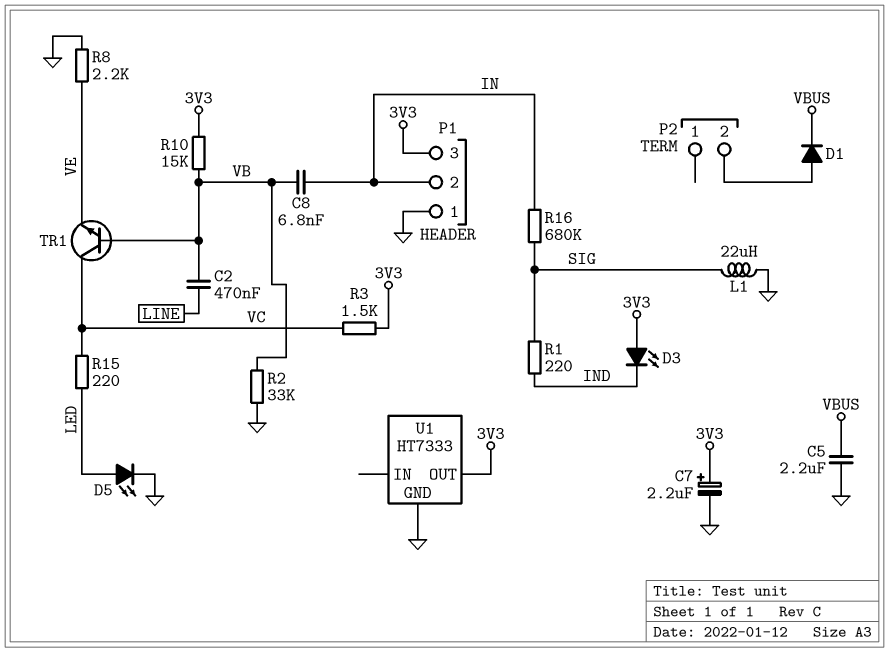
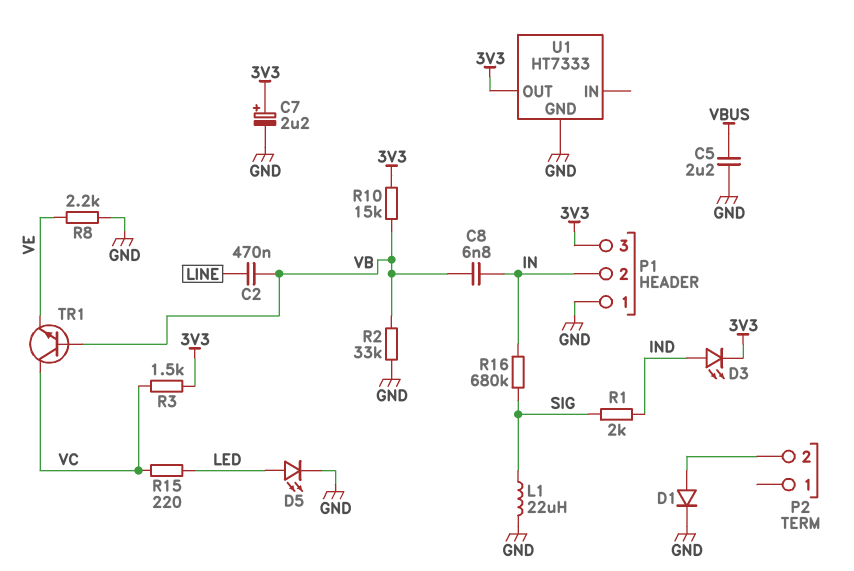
D1: diode (A P2/2, K VBUS) -> diode (A P2/2, K GND)
D3: LED (A 3V3, K IND) -> LED (A IND, K 3V3)
R1: 220 (IND, SIG) -> 2k (IND, SIG)

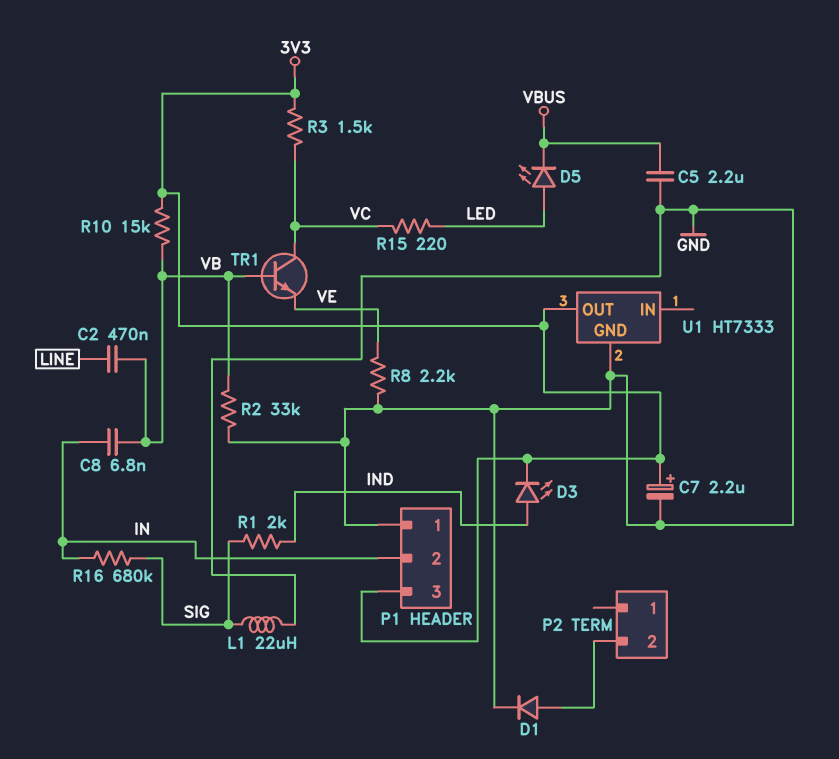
D5: LED (A LED, K GND) -> LED (A LED, K VBUS)

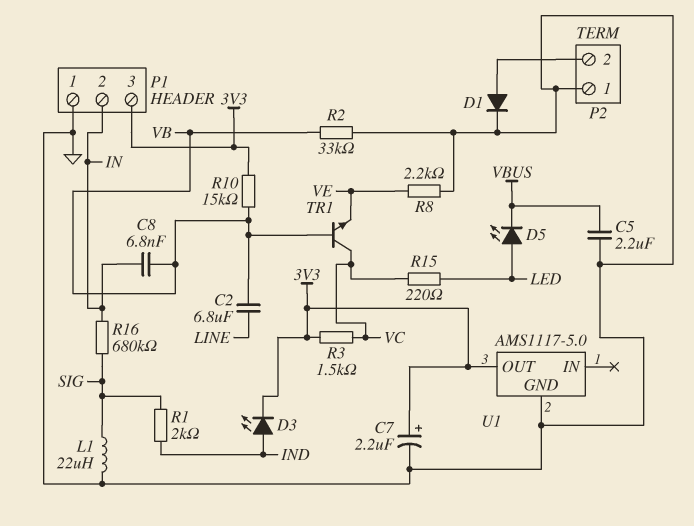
C2: 470nF (LINE, VB) -> 6.8uF (LINE, VB)
P2 pin 1: none -> GND
U1: HT7333 -> AMS1117-5.0

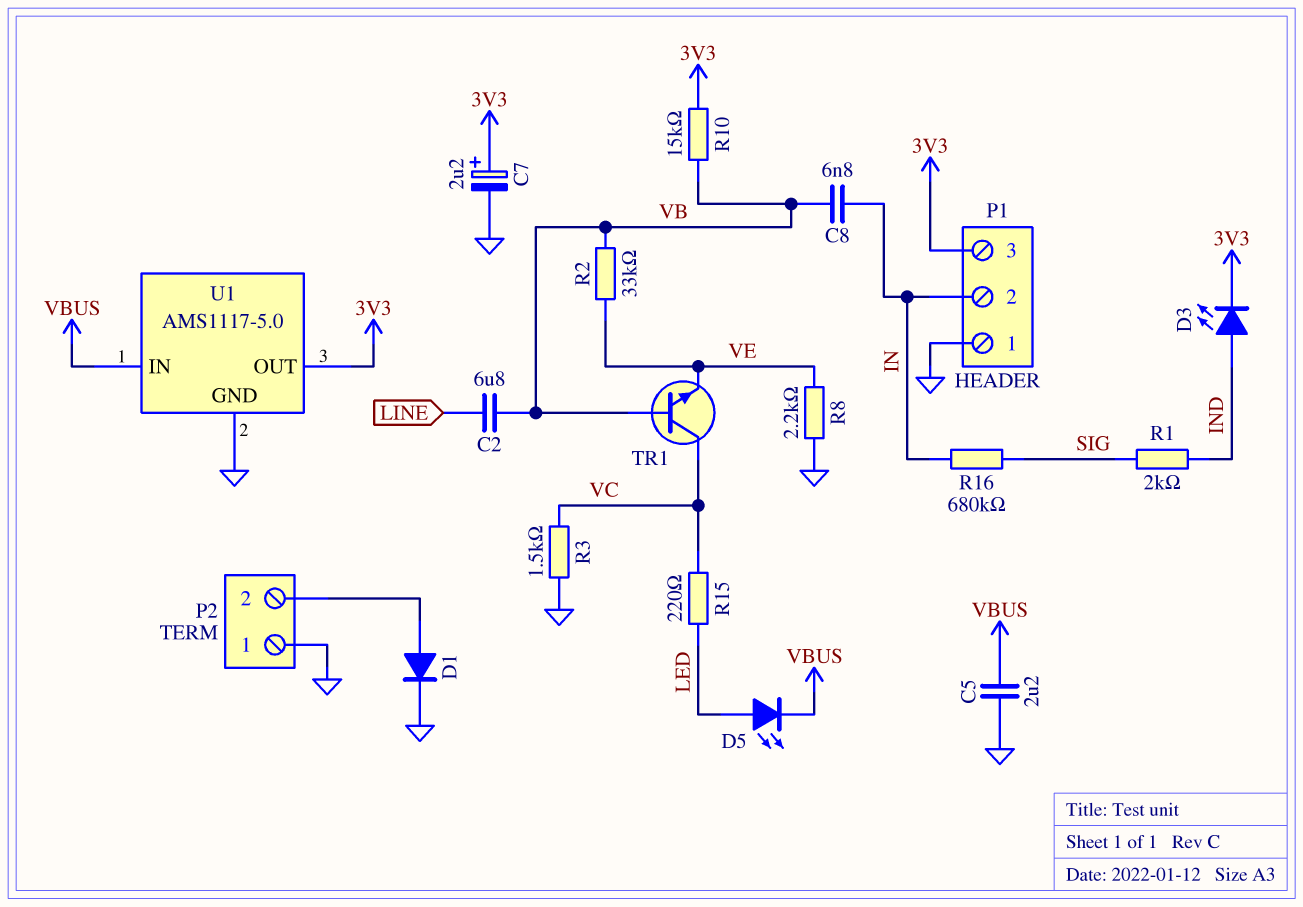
L1: 22uH (GND, SIG) -> none
R2: 33k (GND, VB) -> 33k (VB, VE)
R3: 1.5k (3V3, VC) -> 1.5k (GND, VC)
U1 pin IN: none -> VBUS

